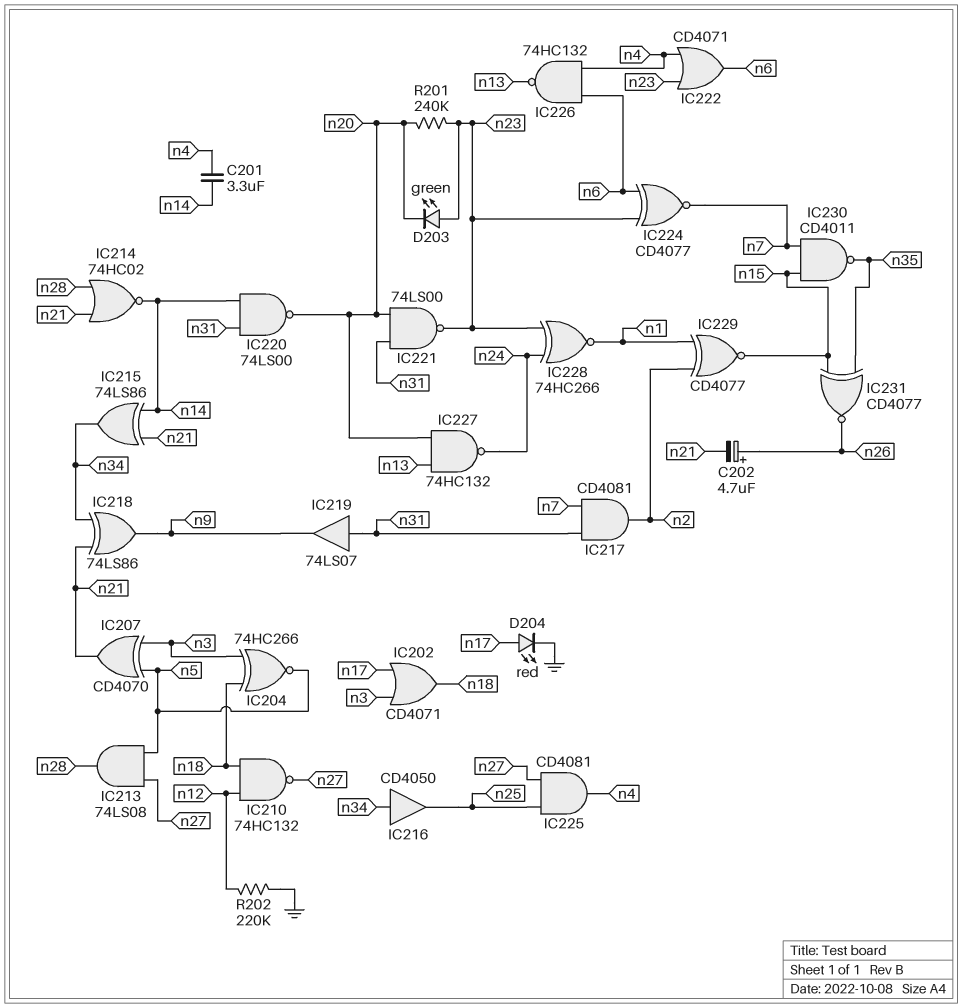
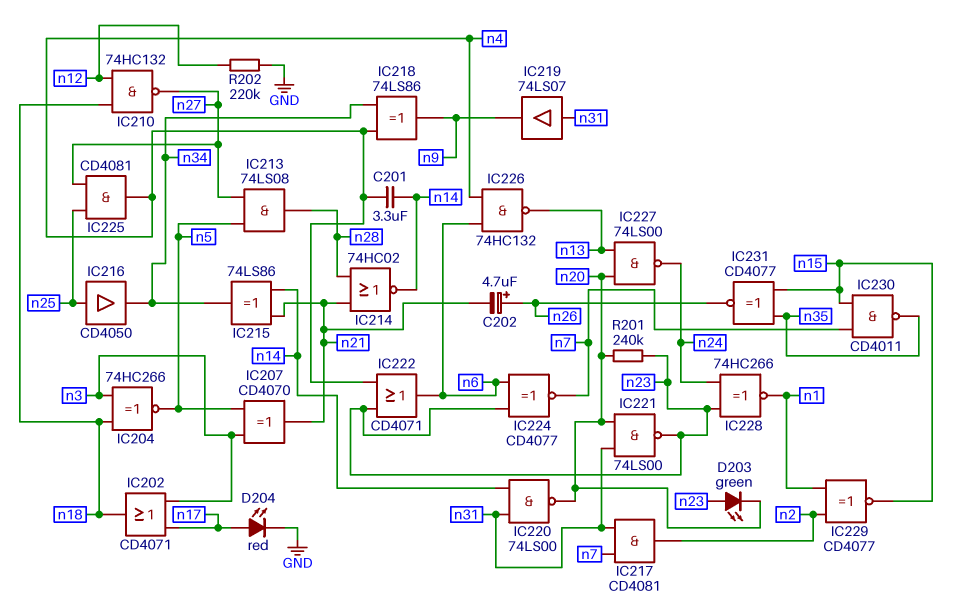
IC216: buffer CD4050 (in n34, out n25) -> buffer CD4050 (in n25, out n34)
IC218: XOR 74LS86 (in n21, in n34, out n9) -> XOR 74LS86 (in n4, in n34, out n9)
IC227: NAND 74HC132 (in n13, in n20, out n24) -> NAND 74LS00 (in n13, in n20, out n24)

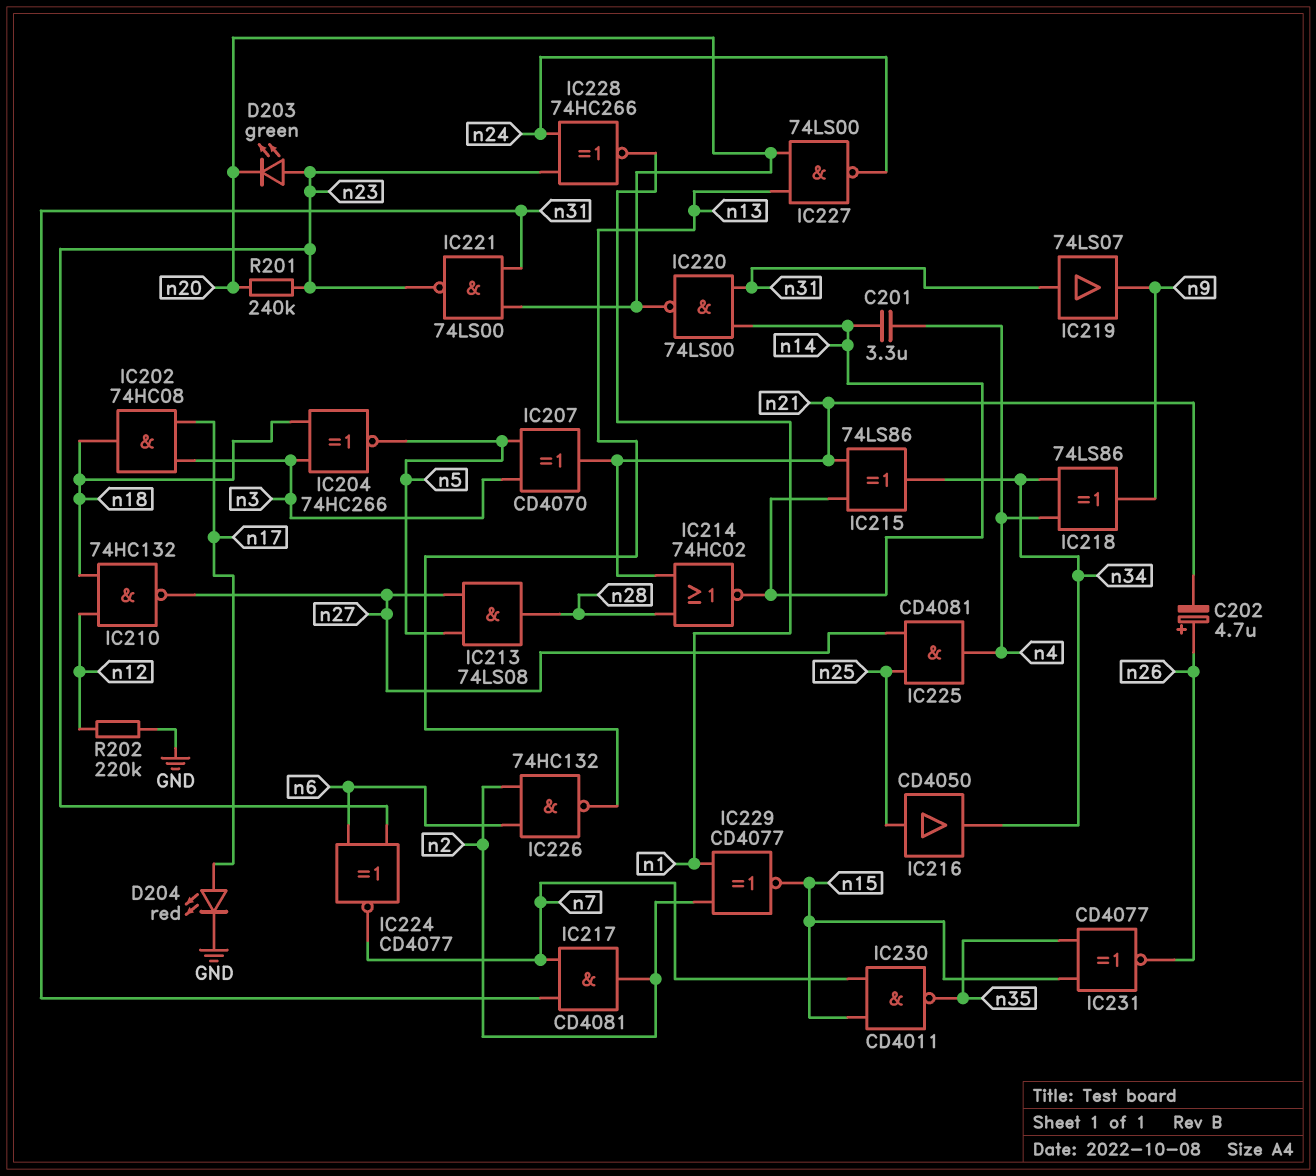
IC202: OR CD4071 (in n3, in n17, out n18) -> AND 74HC08 (in n3, in n17, out n18)
IC222: OR CD4071 (in n4, in n23, out n6) -> none
IC226: NAND 74HC132 (in n4, in n6, out n13) -> NAND 74HC132 (in n2, in n6, out n13)

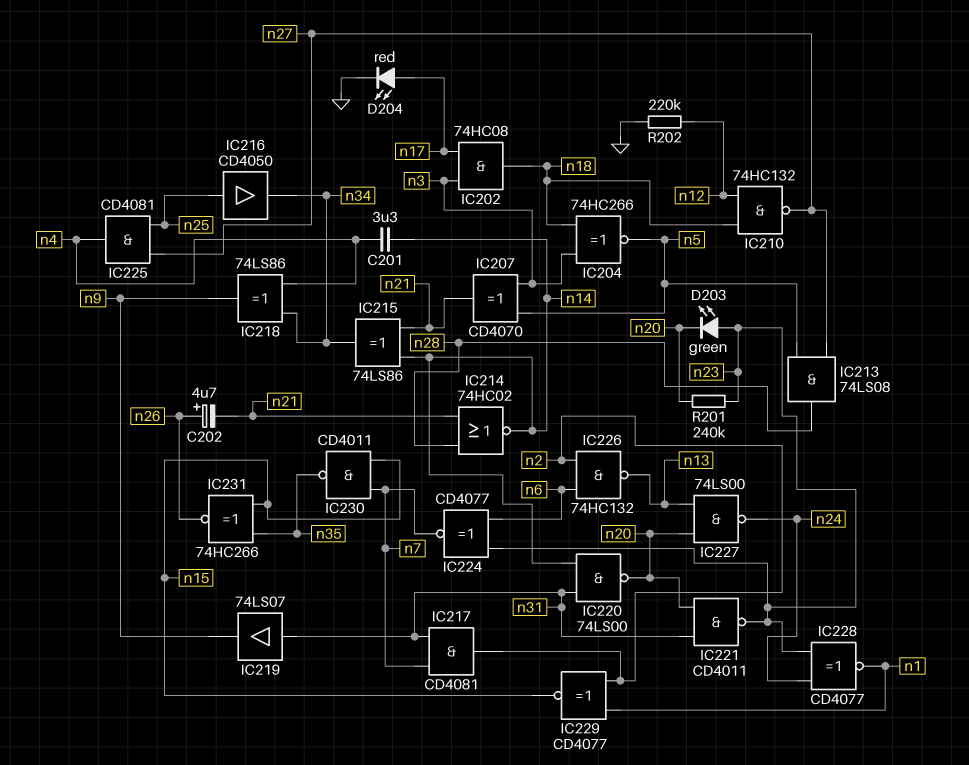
IC221: NAND 74LS00 (in n20, in n31, out n23) -> NAND CD4011 (in n20, in n31, out n23)
IC228: XNOR 74HC266 (in n23, in n24, out n1) -> XNOR CD4077 (in n23, in n24, out n1)
IC231: XNOR CD4077 (in n15, in n35, out n26) -> XNOR 74HC266 (in n15, in n35, out n26)

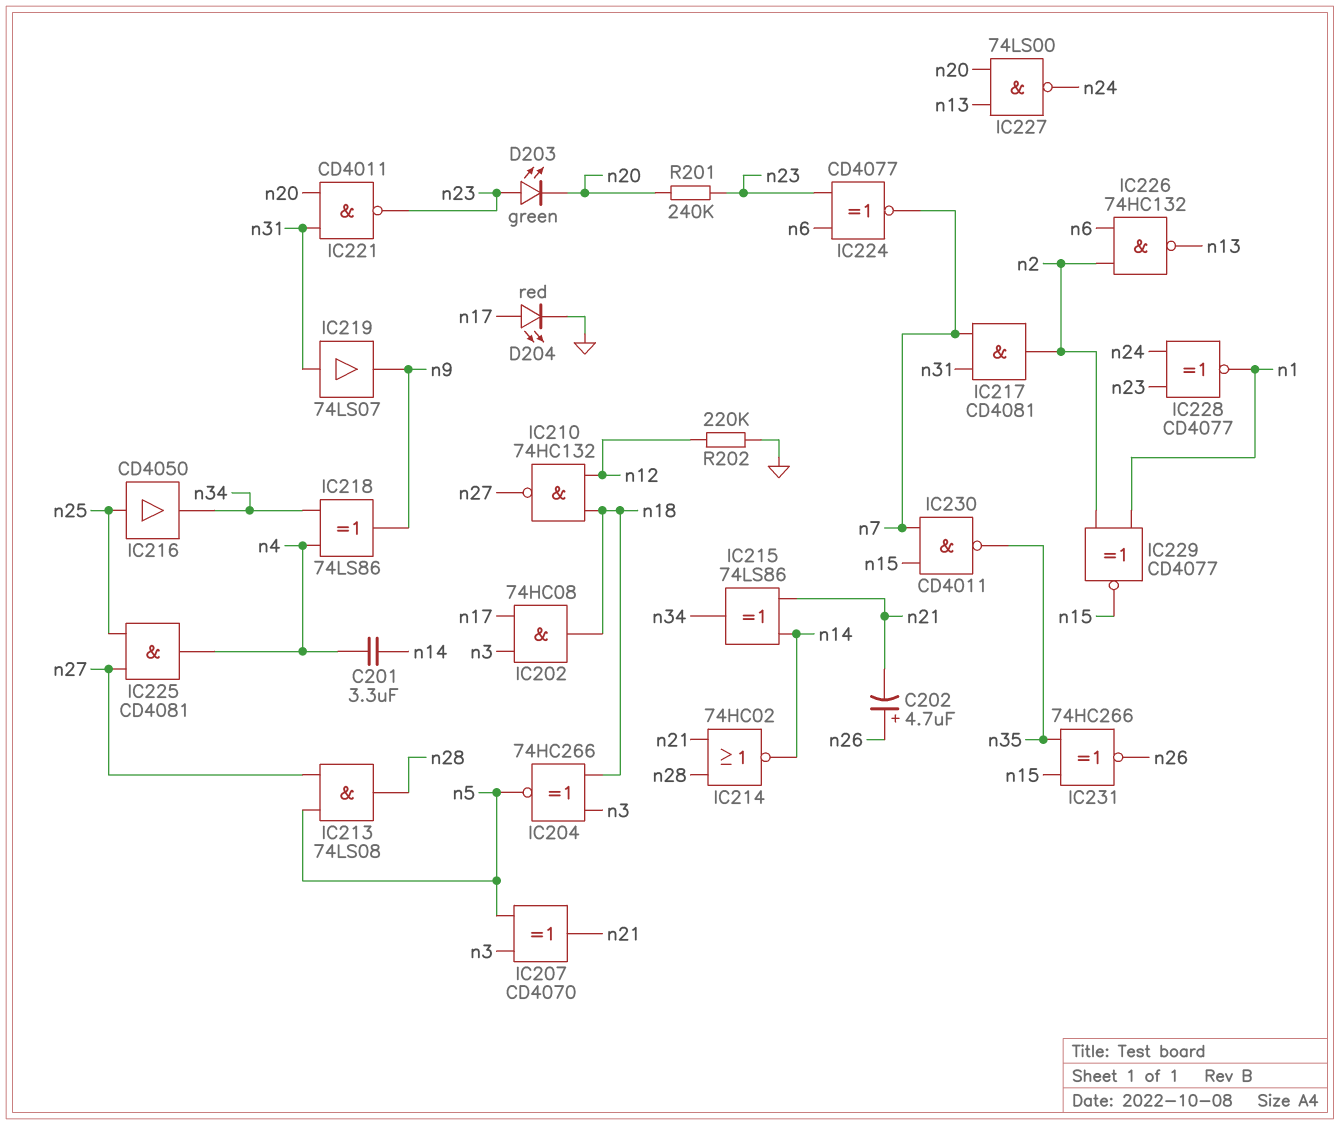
IC220: NAND 74LS00 (in n14, in n31, out n20) -> none

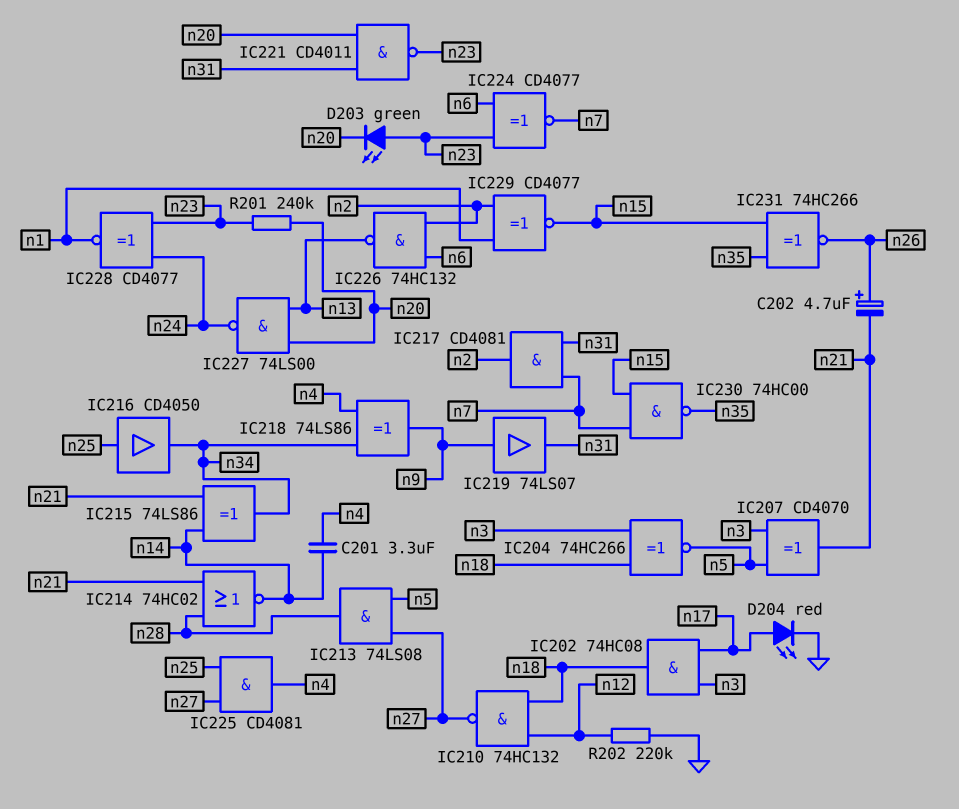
IC219: buffer 74LS07 (in n31, out n9) -> buffer 74LS07 (in n9, out n31)
IC230: NAND CD4011 (in n7, in n15, out n35) -> NAND 74HC00 (in n7, in n15, out n35)

